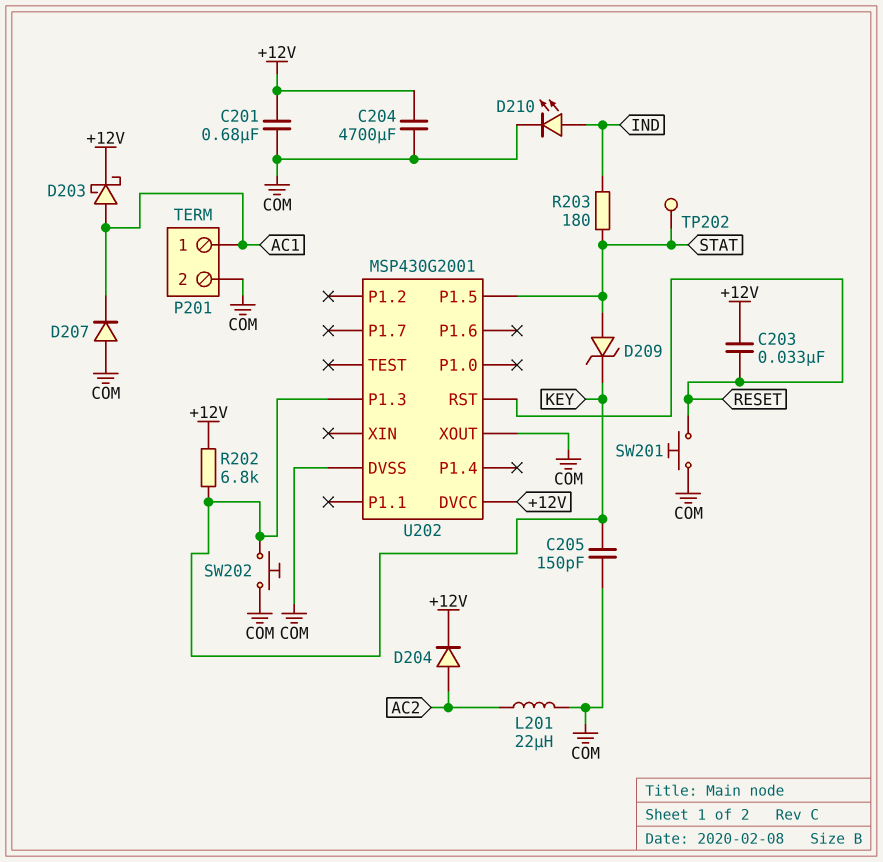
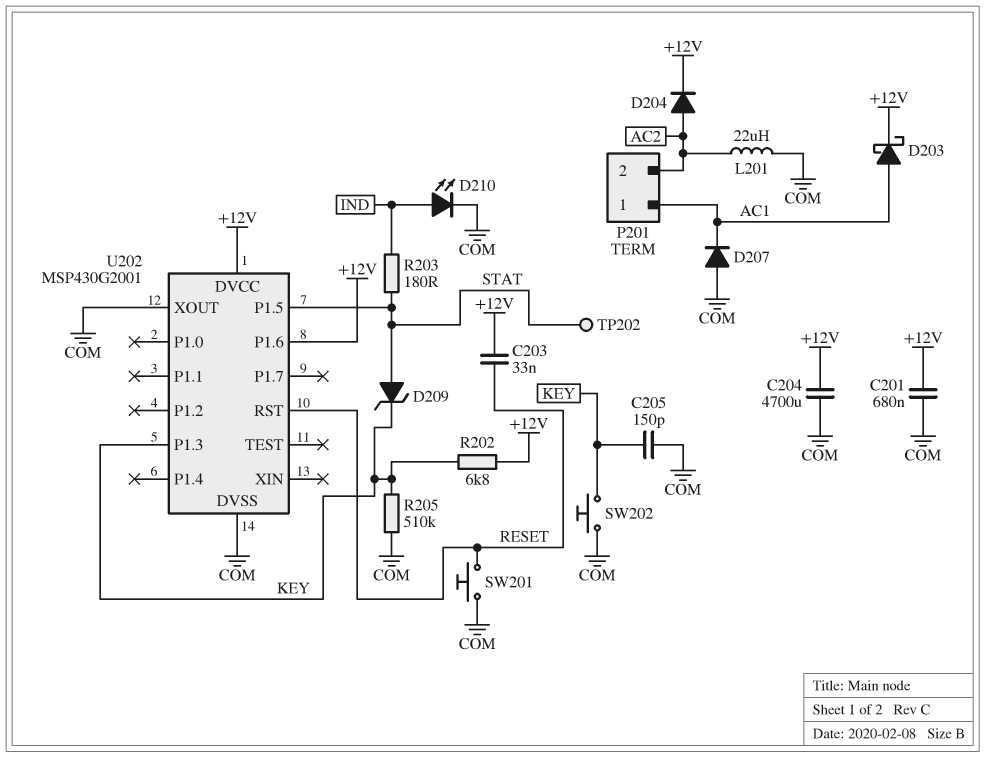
P201 pin 2: COM -> AC2
R205: none -> 510k (COM, KEY)
U202 pin P1.6: none -> +12V

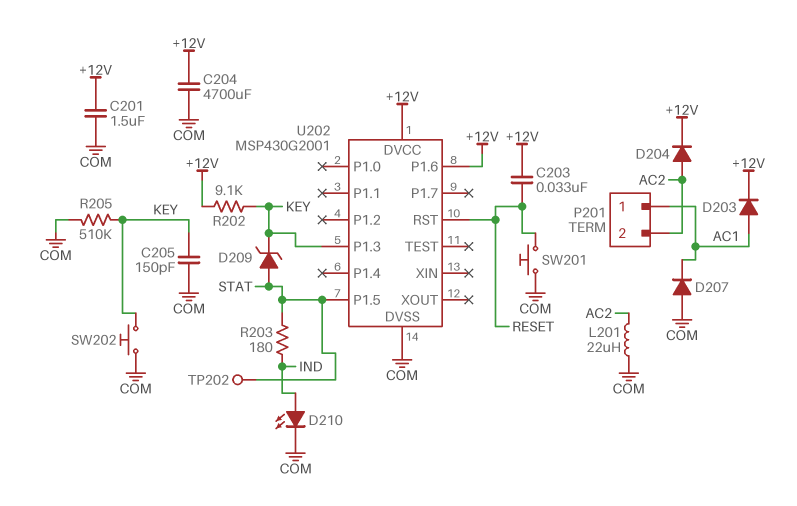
C201: 680nF (+12V, COM) -> 1.5uF (+12V, COM)
D203: schottky (A AC1, K +12V) -> diode (A AC1, K +12V)
R202: 6.8k (+12V, KEY) -> 9.1k (+12V, KEY)
U202 pin XOUT: COM -> none

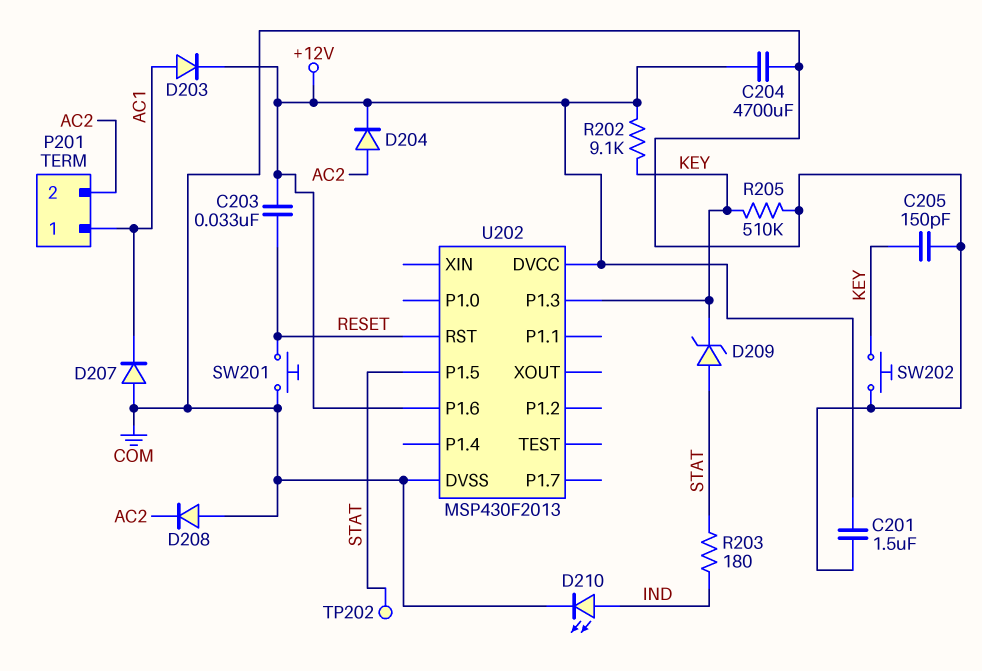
D208: none -> diode (A COM, K AC2)
L201: 22uH (AC2, COM) -> none
U202: MSP430G2001 -> MSP430F2013

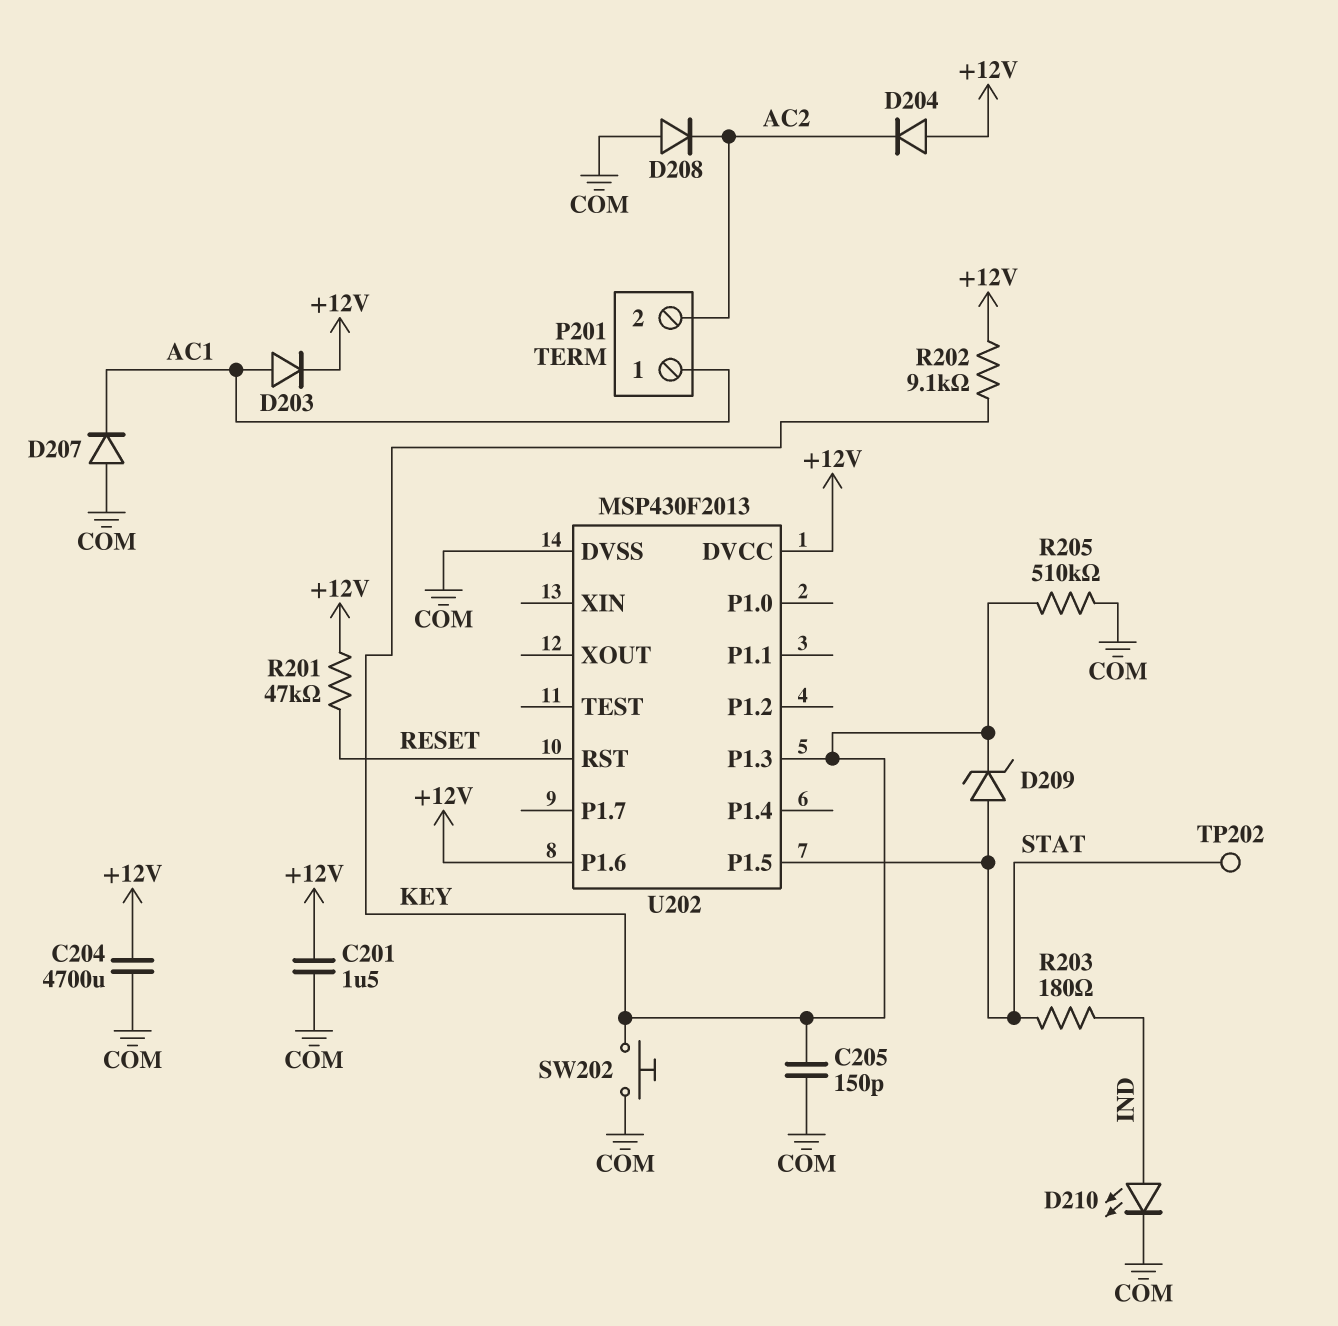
C203: 33nF (+12V, RESET) -> none
D204: diode (A AC2, K +12V) -> diode (A +12V, K AC2)
R201: none -> 47k (+12V, RESET)
SW201: button (COM, RESET) -> none

